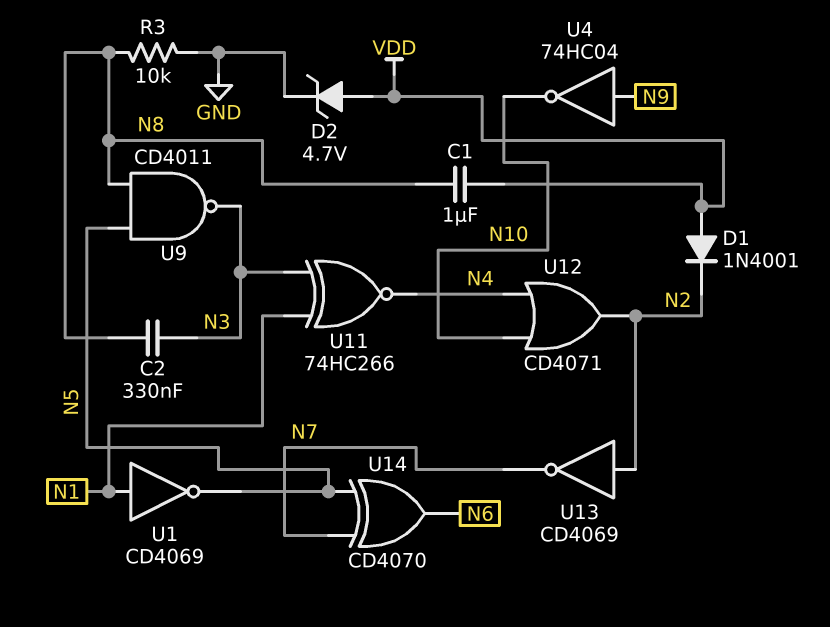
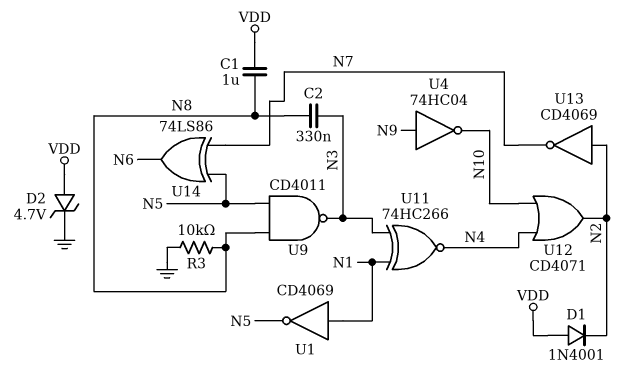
U14: XOR CD4070 (in N5, in N7, out N6) -> XOR 74LS86 (in N5, in N7, out N6)

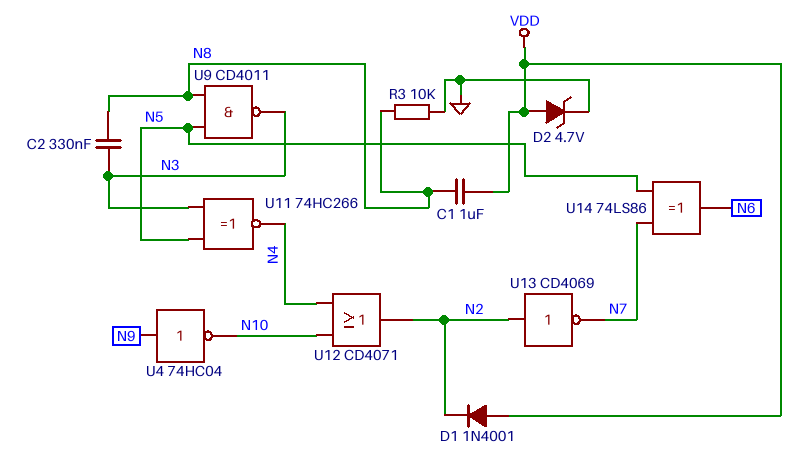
U1: NOT CD4069 (in N1, out N5) -> none
U11: XNOR 74HC266 (in N1, in N3, out N4) -> XNOR 74HC266 (in N3, in N5, out N4)

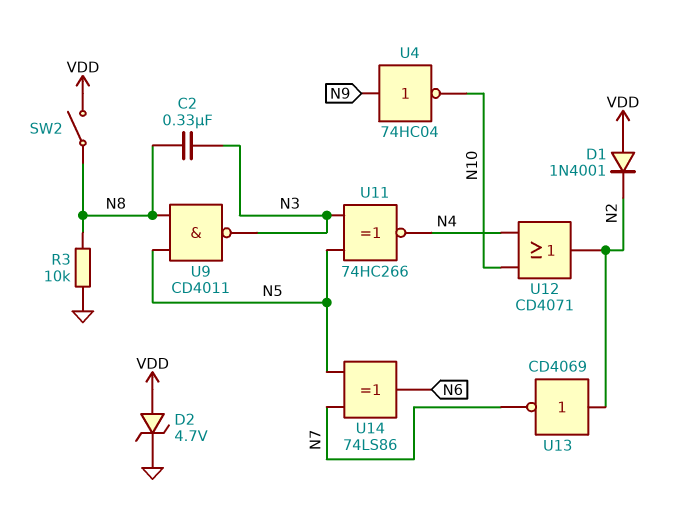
C1: 1uF (N8, VDD) -> none
SW2: none -> switch (N8, VDD)

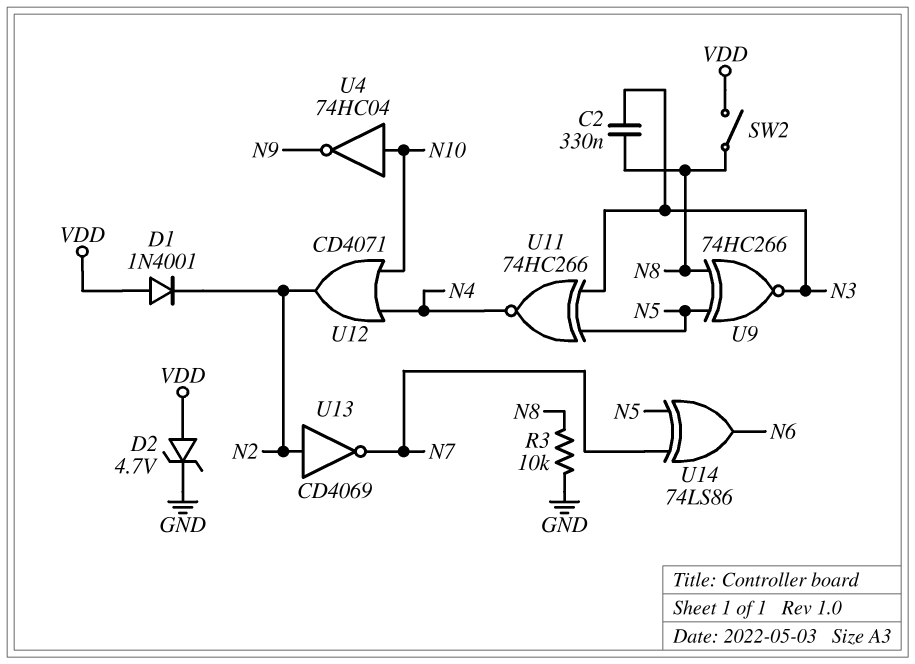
U4: NOT 74HC04 (in N9, out N10) -> NOT 74HC04 (in N10, out N9)
U9: NAND CD4011 (in N5, in N8, out N3) -> XNOR 74HC266 (in N5, in N8, out N3)

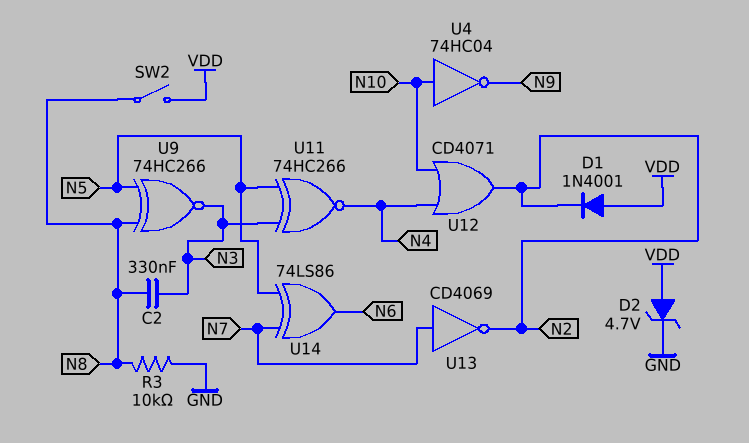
U13: NOT CD4069 (in N2, out N7) -> NOT CD4069 (in N7, out N2)

